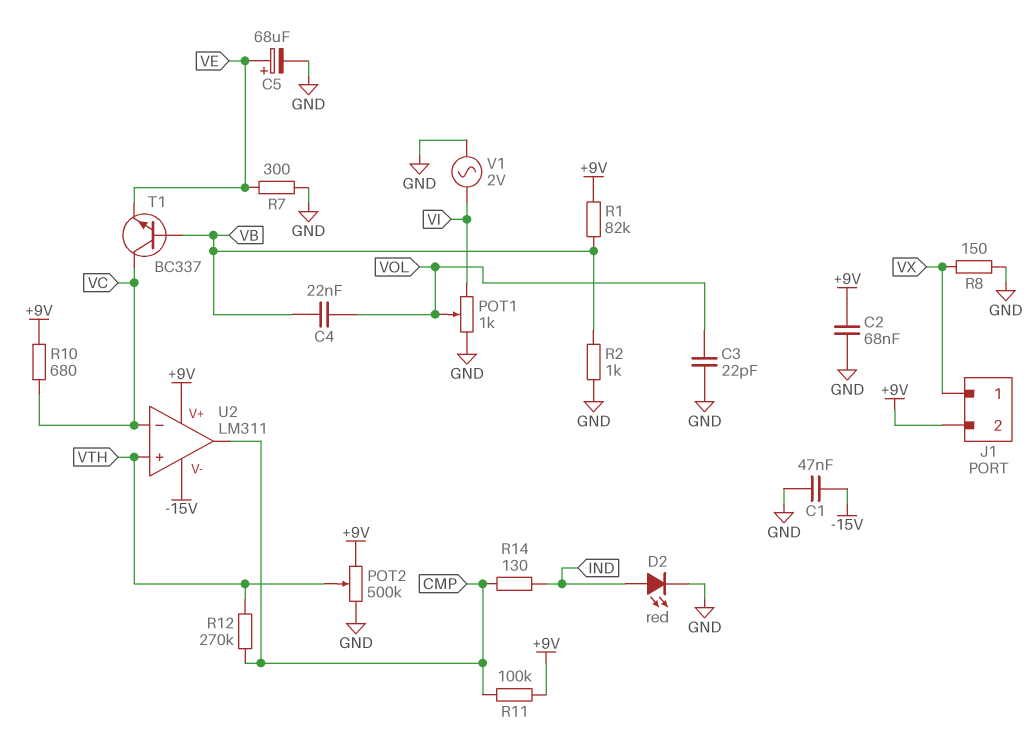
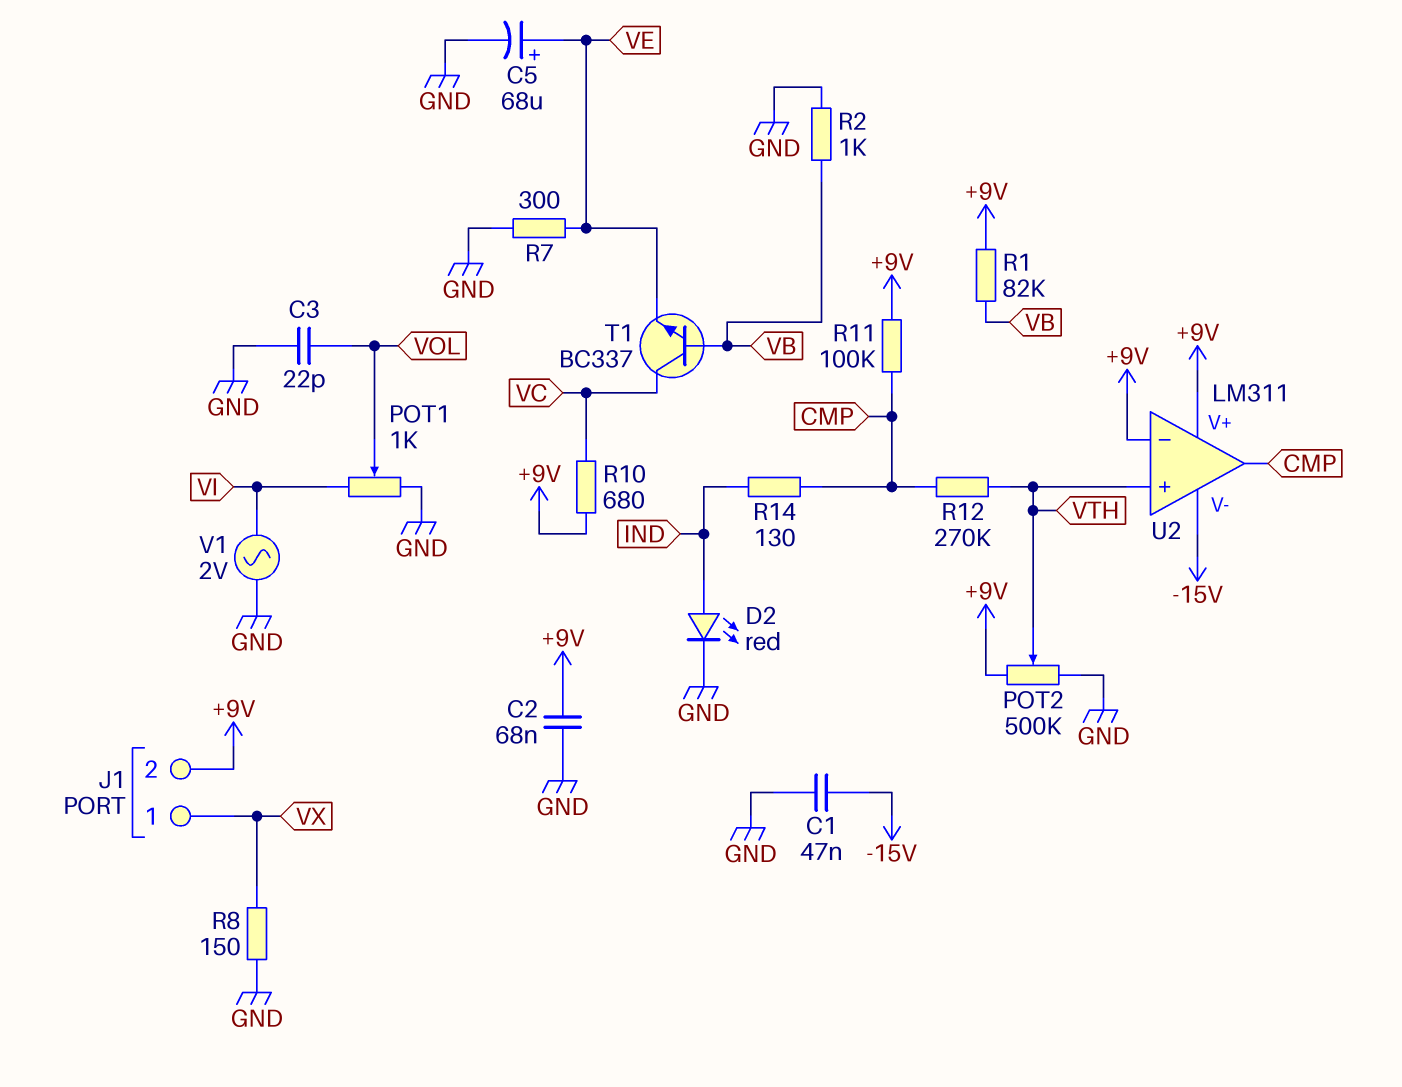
C4: 22nF (VB, VOL) -> none
U2 pin in-: VC -> +9V

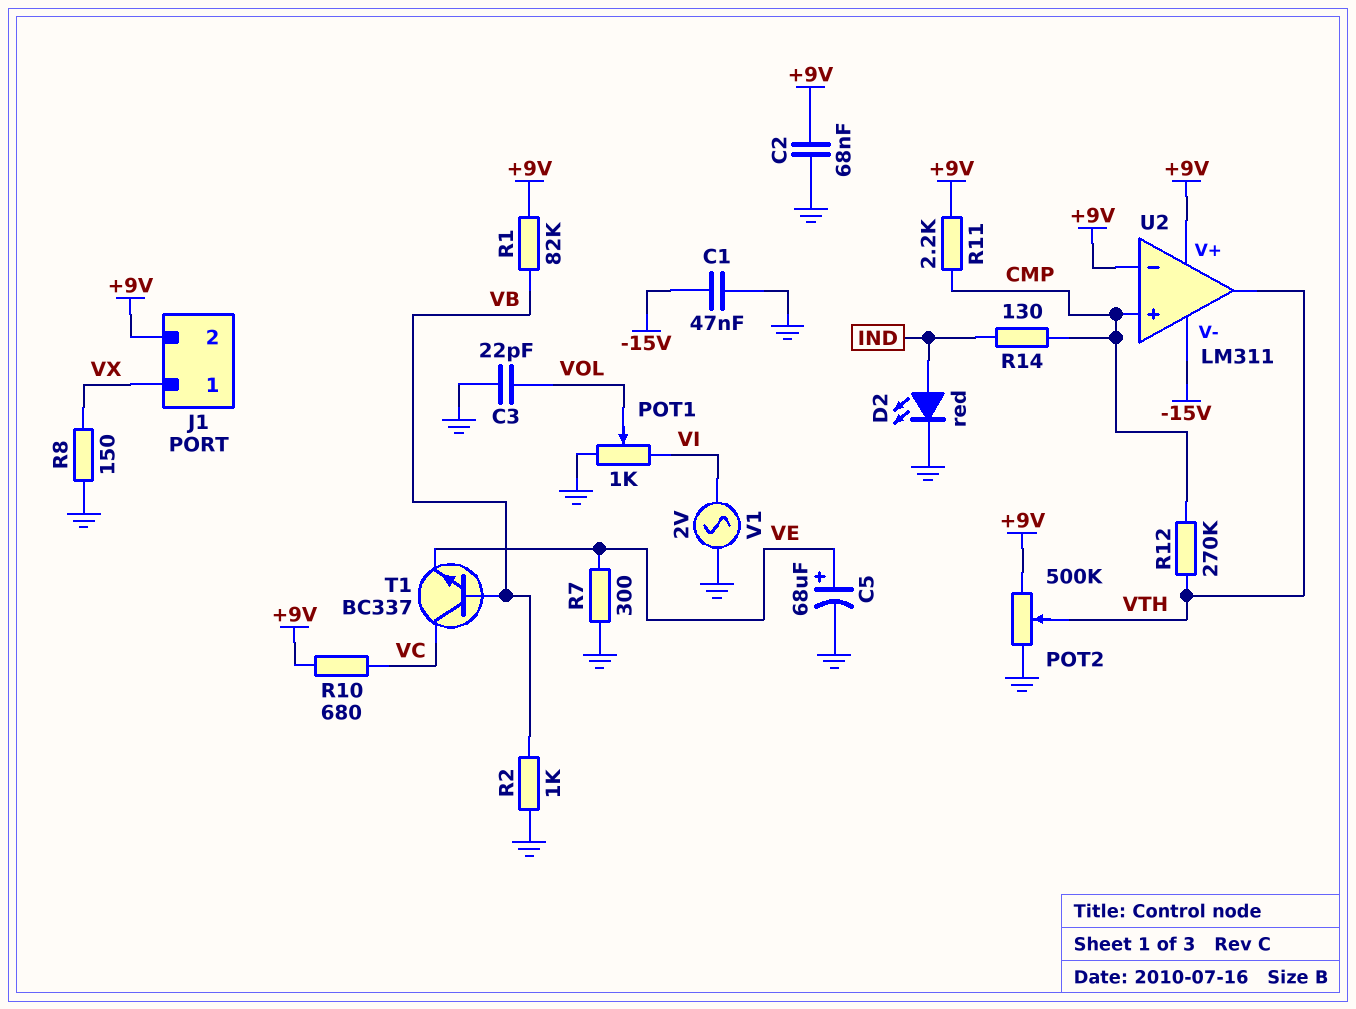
R11: 100k (+9V, CMP) -> 2.2k (+9V, CMP)
U2 pin in+: VTH -> CMP
U2 pin out: CMP -> VTH

